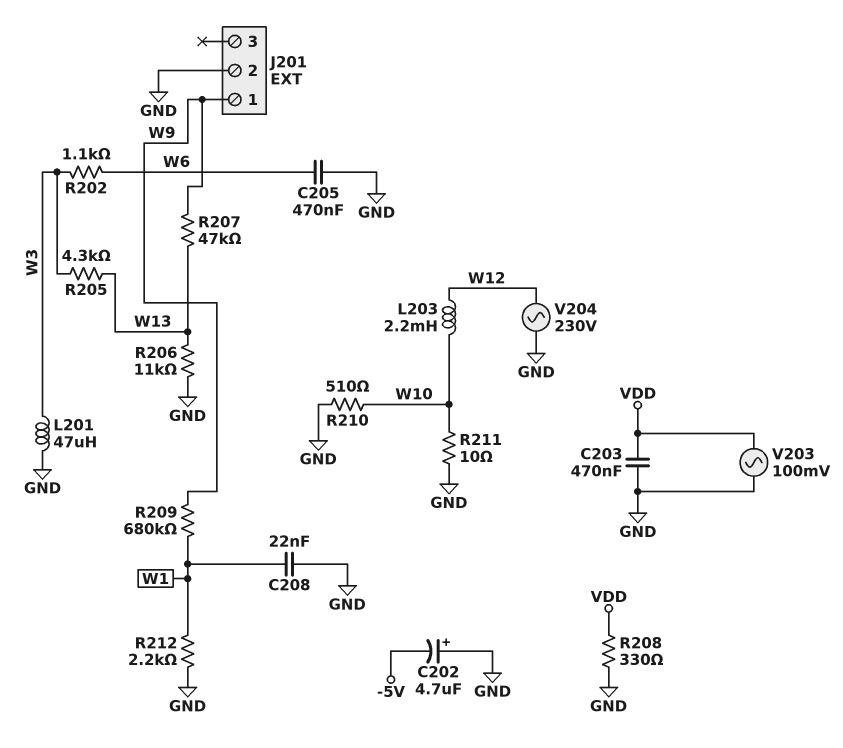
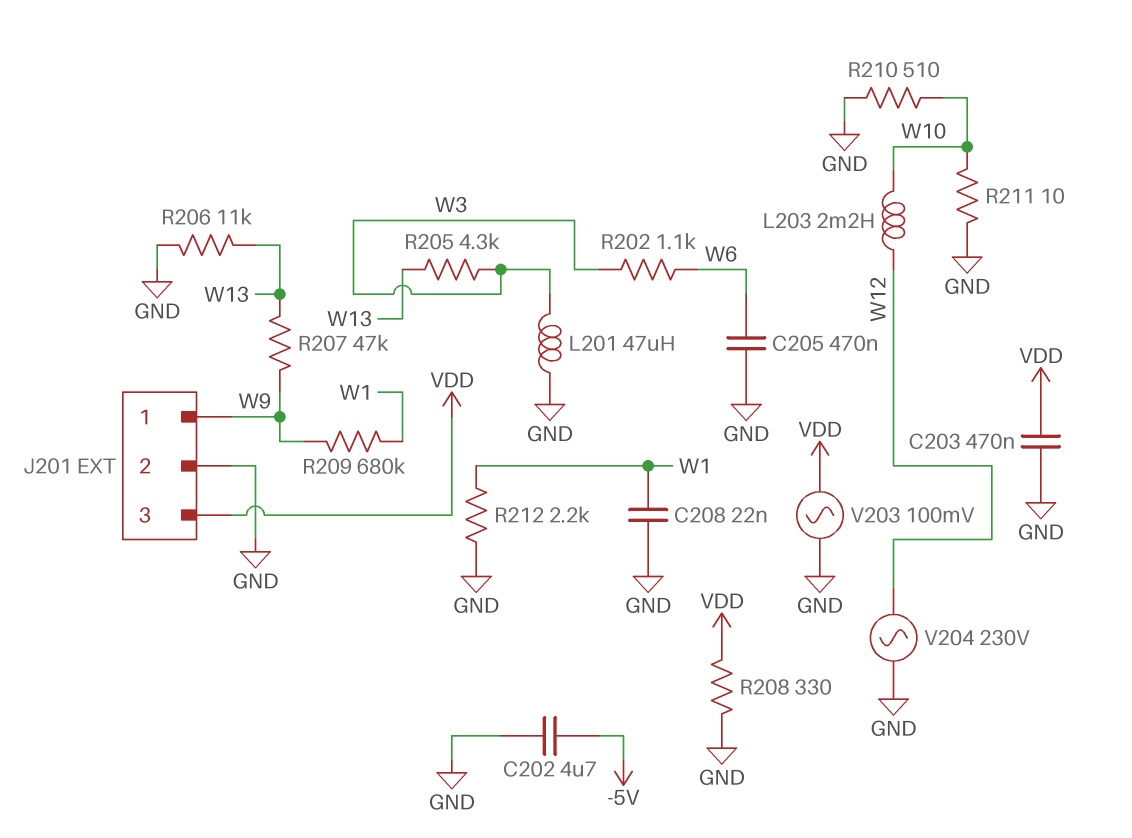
C202: 4.7uF (plus GND, minus -5V) -> 4.7uF (-5V, GND)
J201 pin 3: none -> VDD

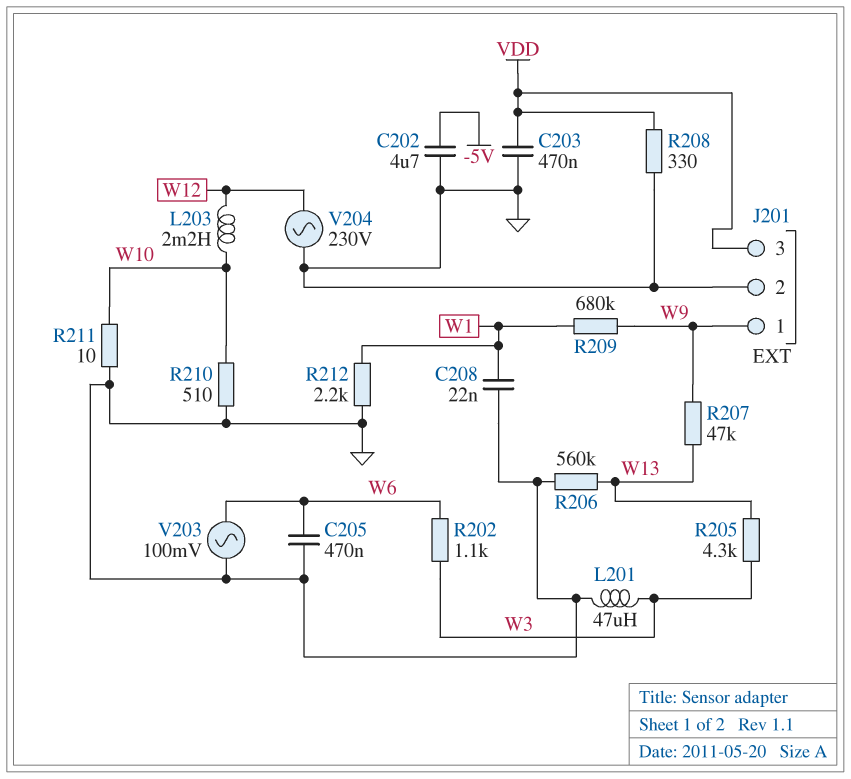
R206: 11k (GND, W13) -> 560k (GND, W13)
V203: AC 100mV (GND, VDD) -> AC 100mV (GND, W6)

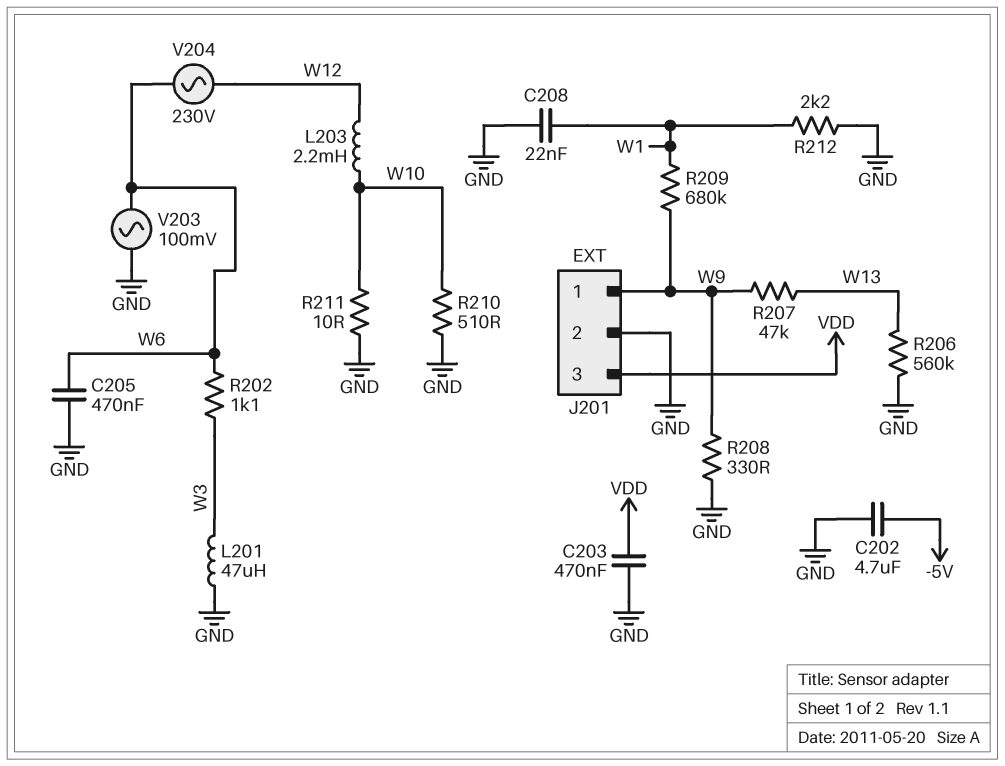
R205: 4.3k (W3, W13) -> none
R208: 330 (GND, VDD) -> 330 (GND, W9)
V204: AC 230V (GND, W12) -> AC 230V (W6, W12)

